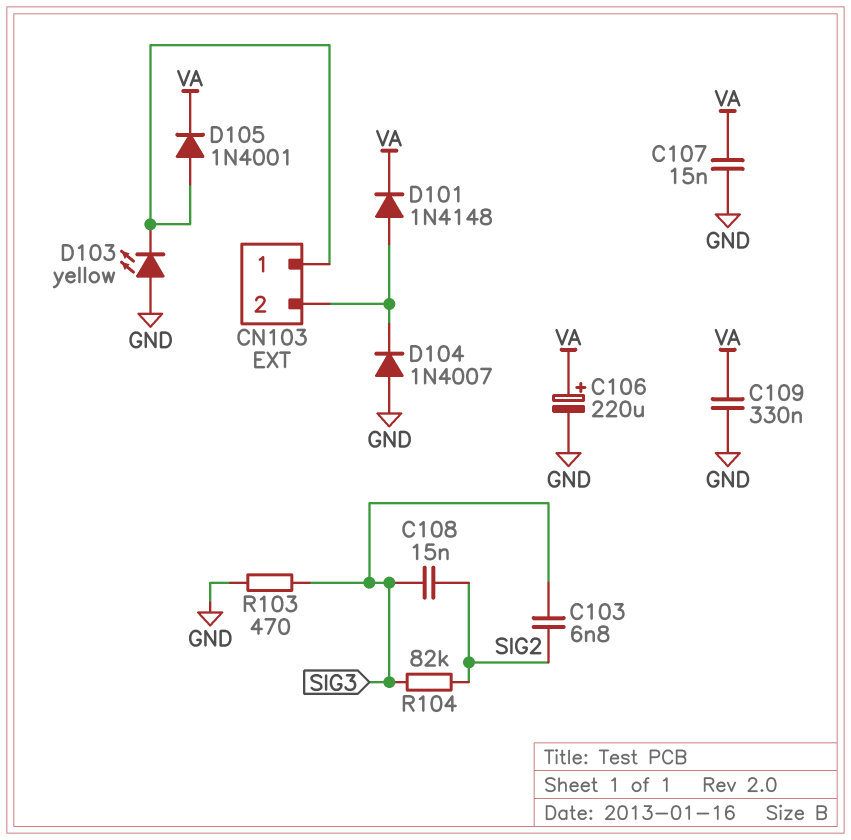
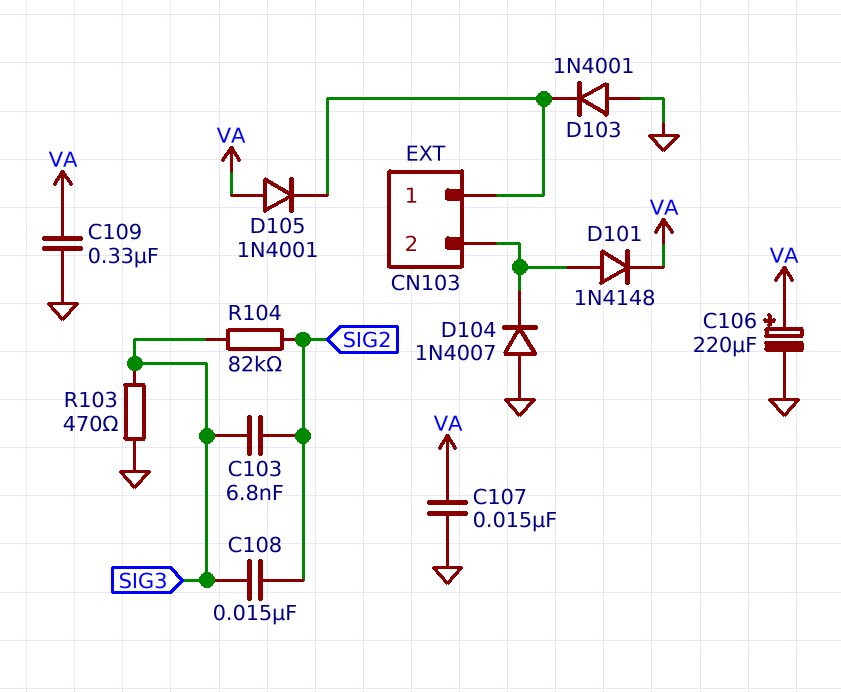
D103: LED yellow (A GND, K CN103/1) -> diode 1N4001 (A GND, K CN103/1)
D105: diode 1N4001 (A CN103/1, K VA) -> diode 1N4001 (A VA, K CN103/1)

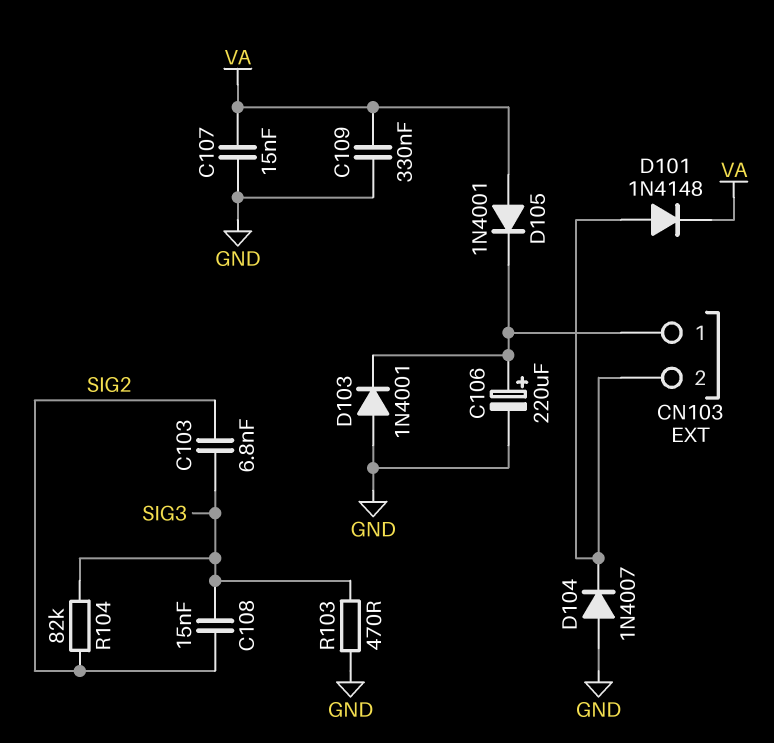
C106: 220uF (plus VA, minus GND) -> 220uF (plus CN103/1, minus GND)

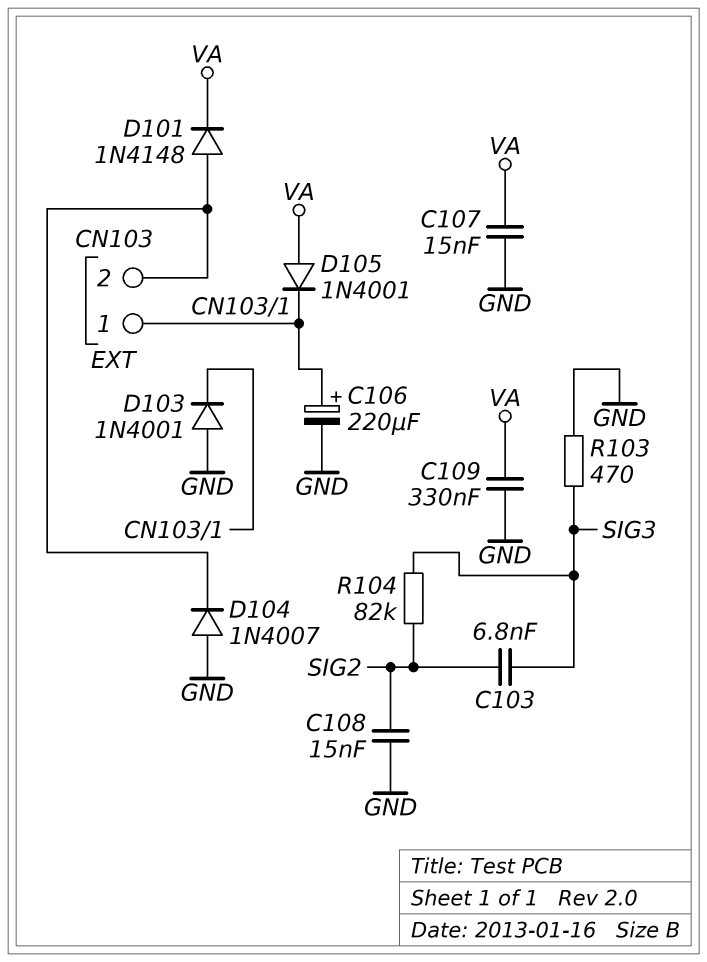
C108: 15nF (SIG2, SIG3) -> 15nF (GND, SIG2)

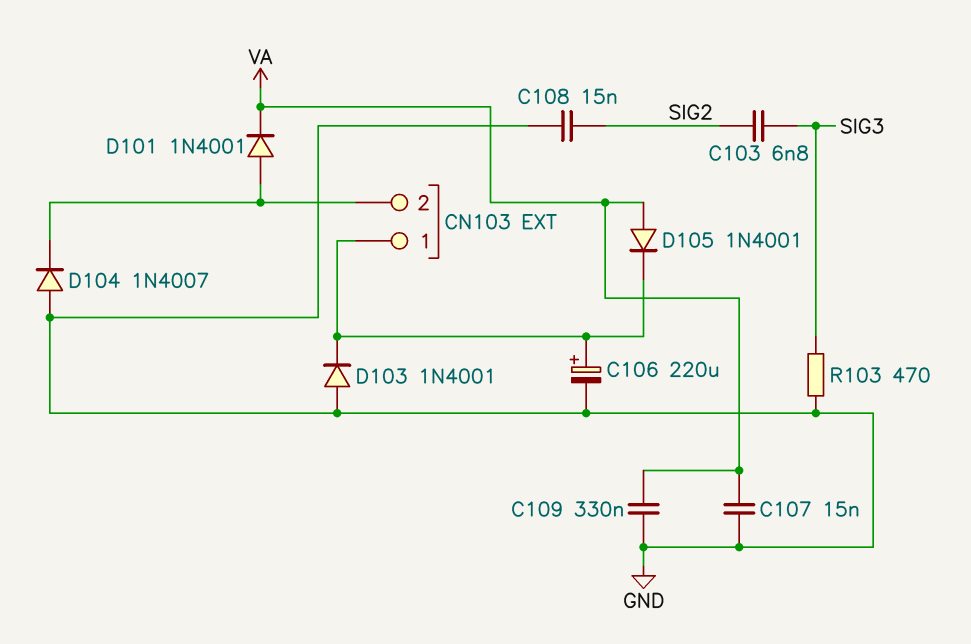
D101: diode 1N4148 (A CN103/2, K VA) -> diode 1N4001 (A CN103/2, K VA)
R104: 82k (SIG2, SIG3) -> none

